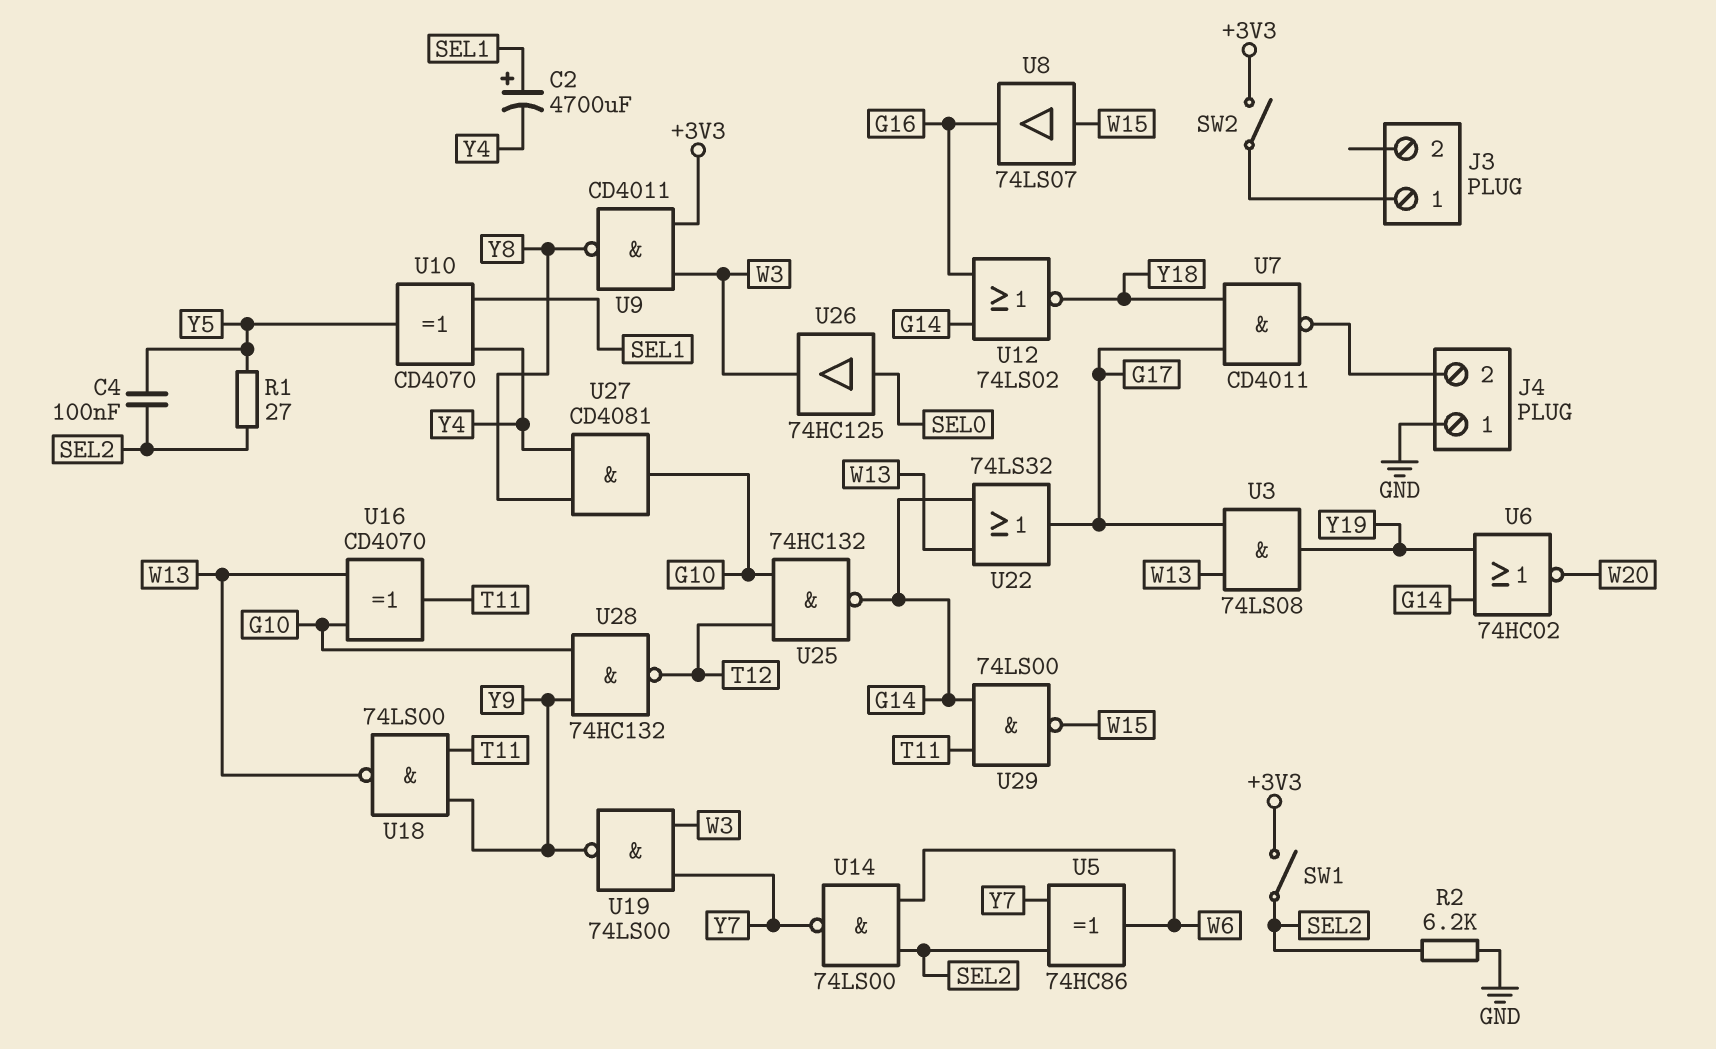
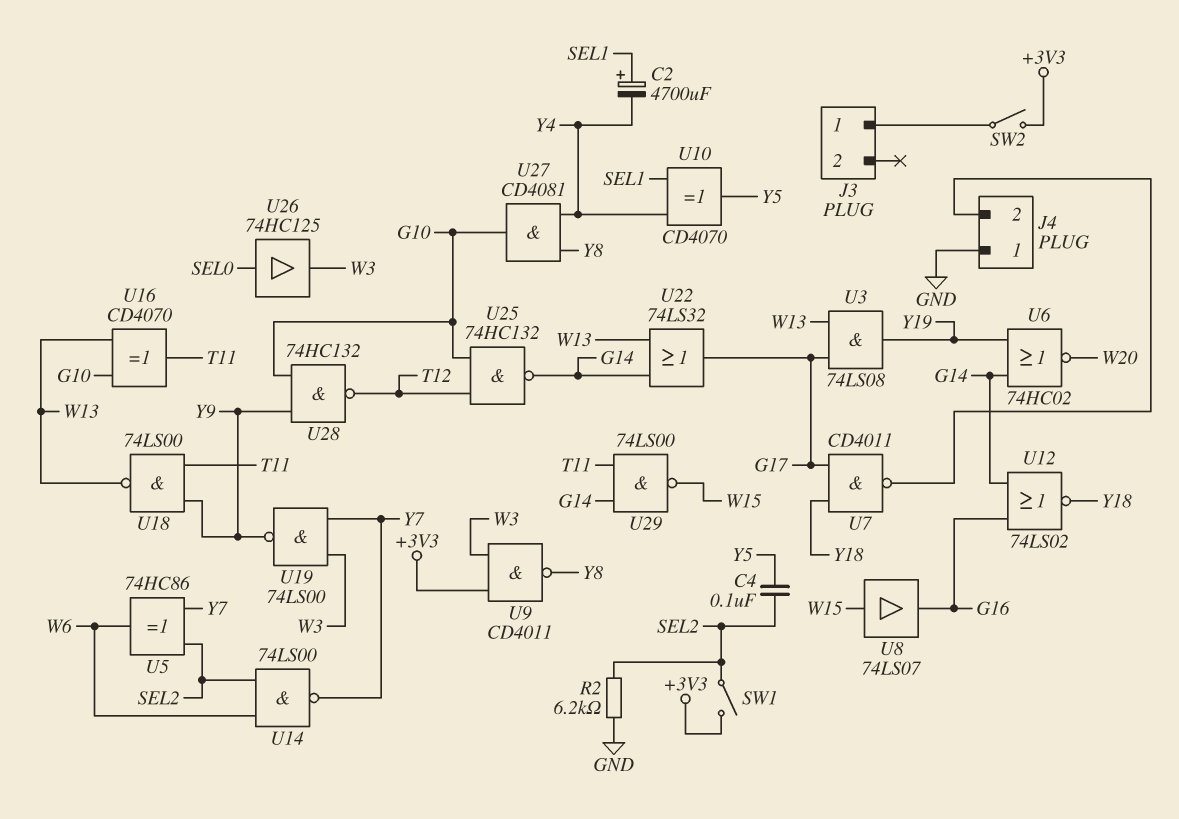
R1: 27 (SEL2, Y5) -> none

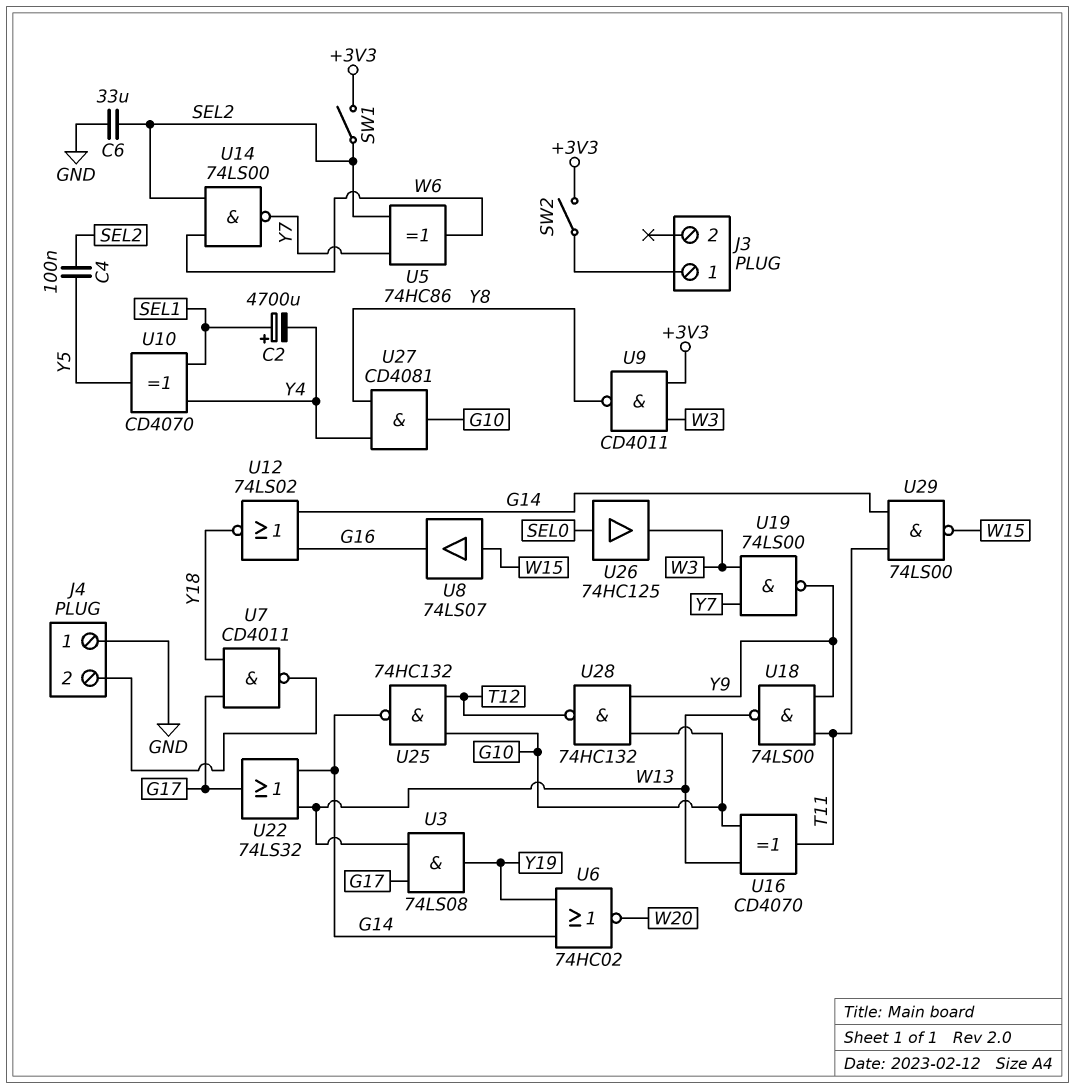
C6: none -> 33uF (GND, SEL2)
R2: 6.2k (GND, SEL2) -> none

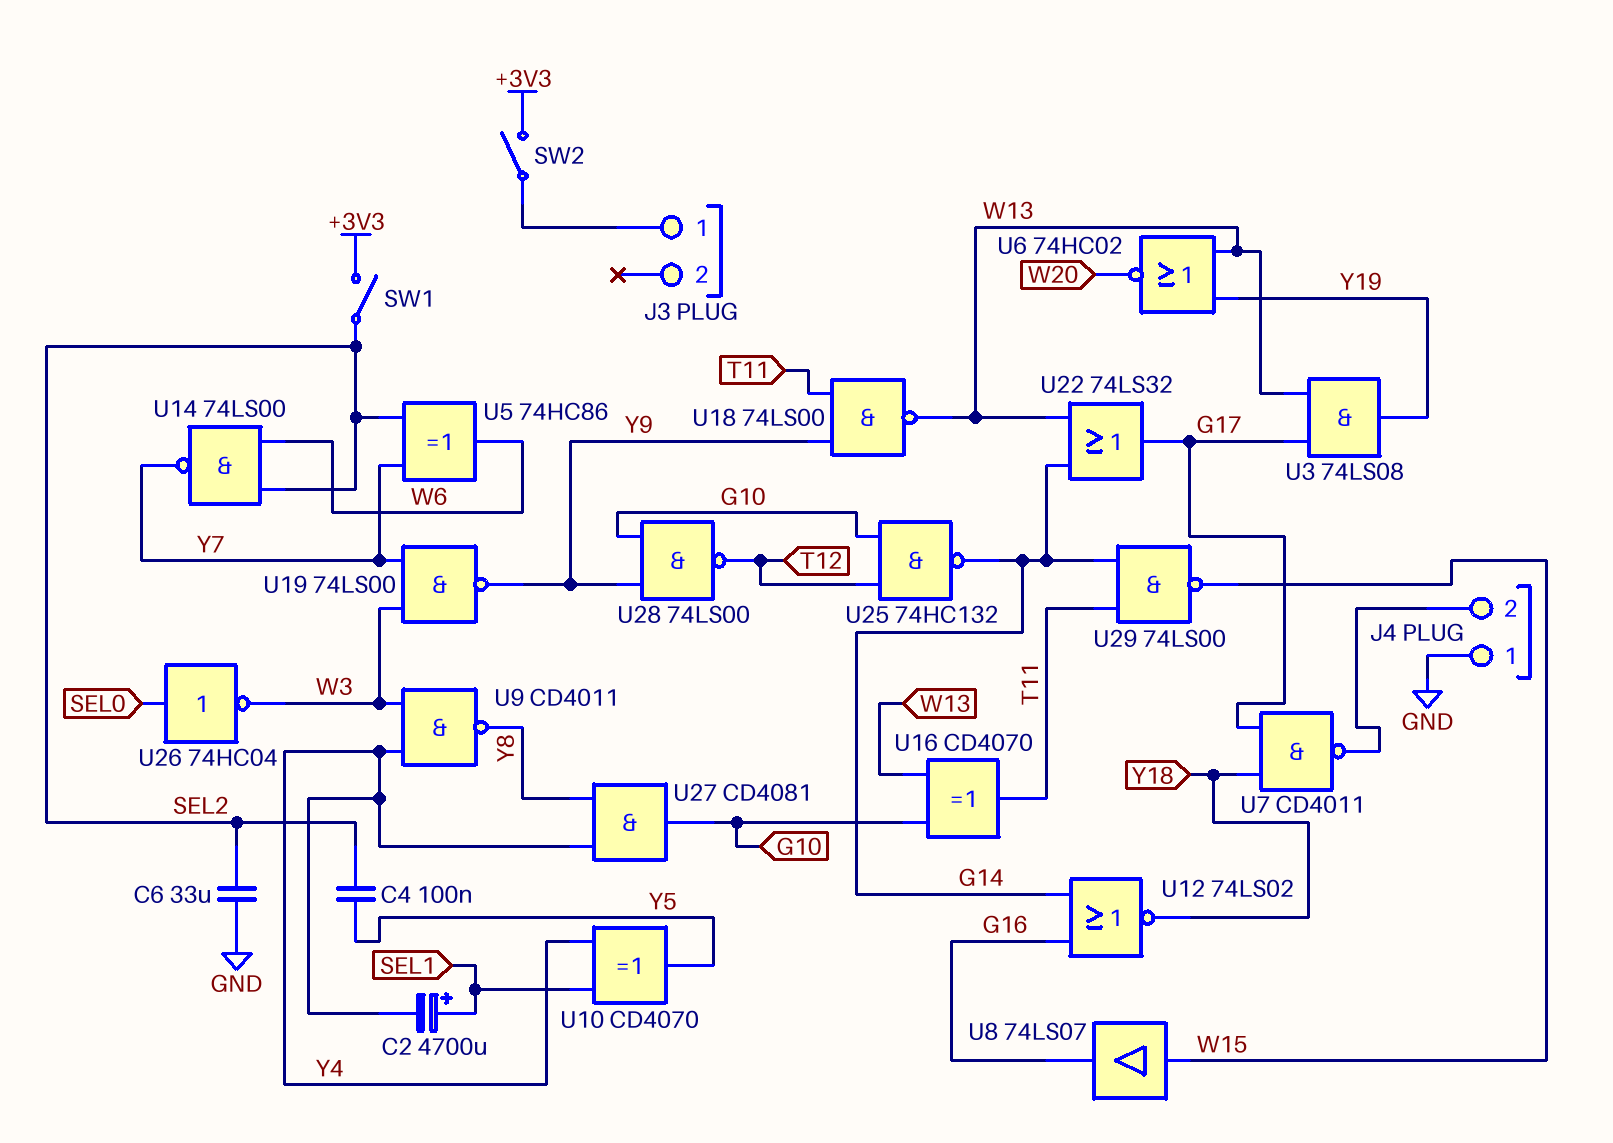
U6: NOR 74HC02 (in G14, in Y19, out W20) -> NOR 74HC02 (in W13, in Y19, out W20)
U9: NAND CD4011 (in +3V3, in W3, out Y8) -> NAND CD4011 (in W3, in Y4, out Y8)
U26: buffer 74HC125 (in SEL0, out W3) -> NOT 74HC04 (in SEL0, out W3)
U28: NAND 74HC132 (in G10, in Y9, out T12) -> NAND 74LS00 (in G10, in Y9, out T12)

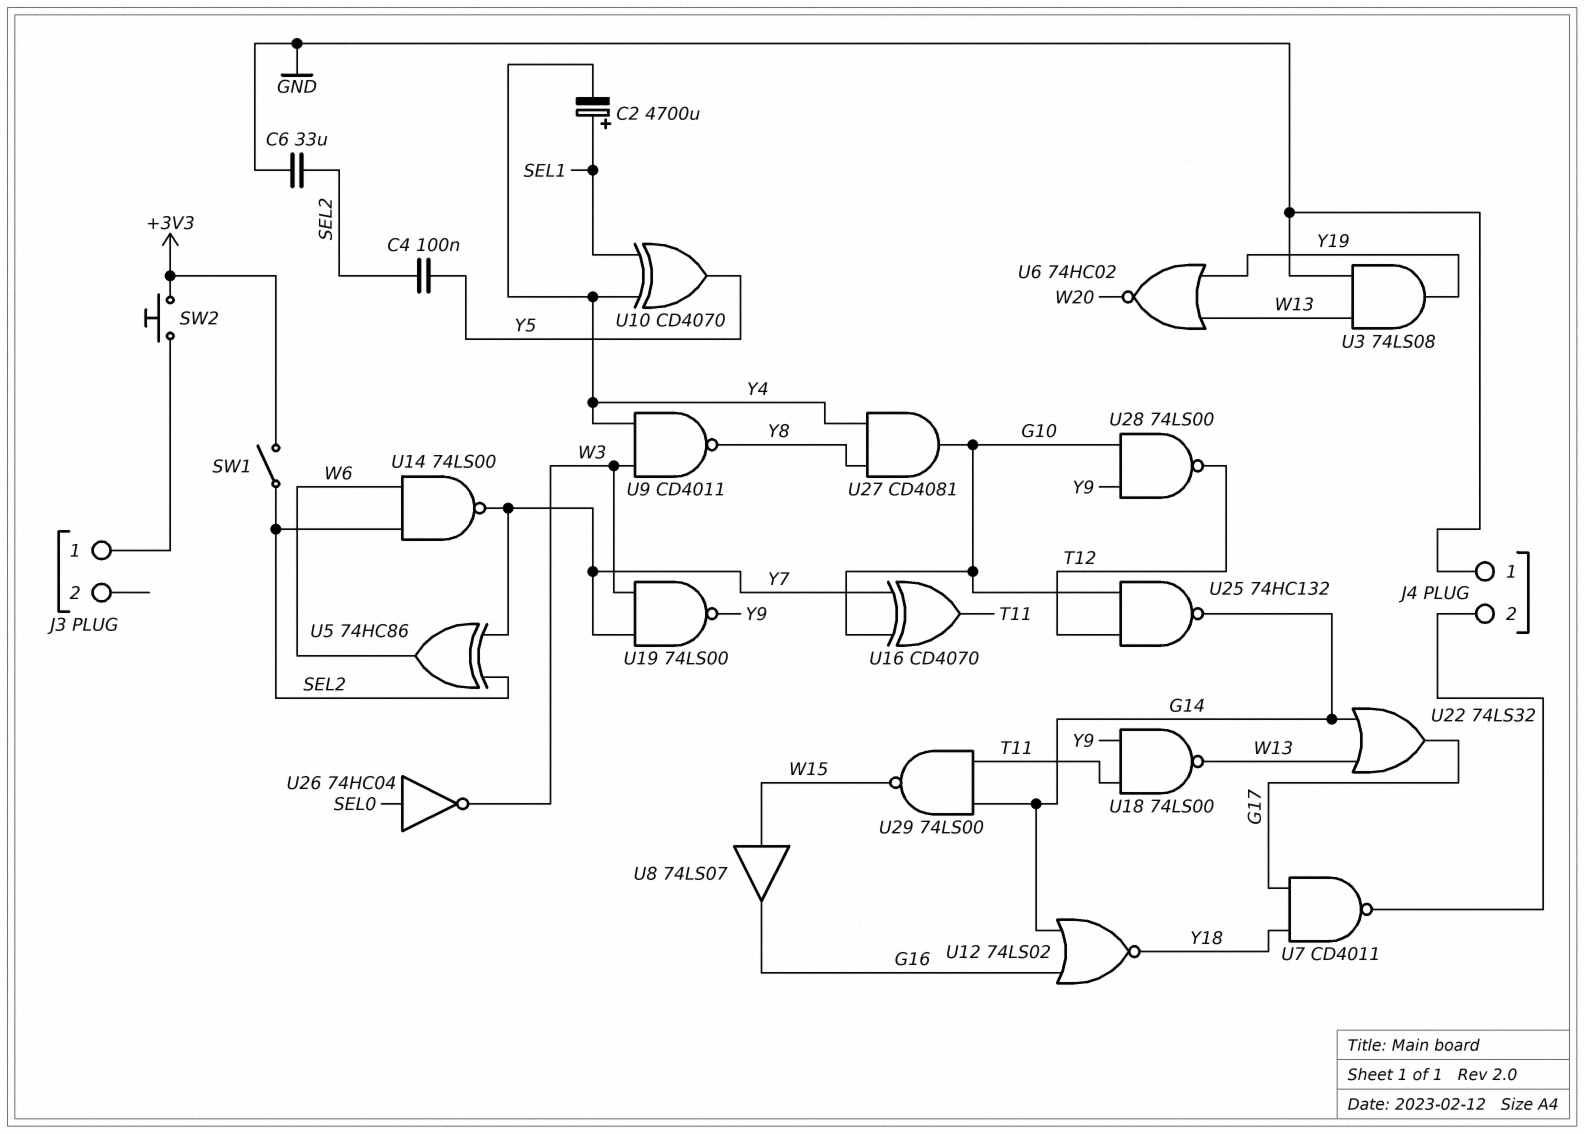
SW2: switch (+3V3, J3/1) -> button (+3V3, J3/1)
U3: AND 74LS08 (in G17, in W13, out Y19) -> AND 74LS08 (in GND, in W13, out Y19)
U16: XOR CD4070 (in G10, in W13, out T11) -> XOR CD4070 (in G10, in Y7, out T11)

